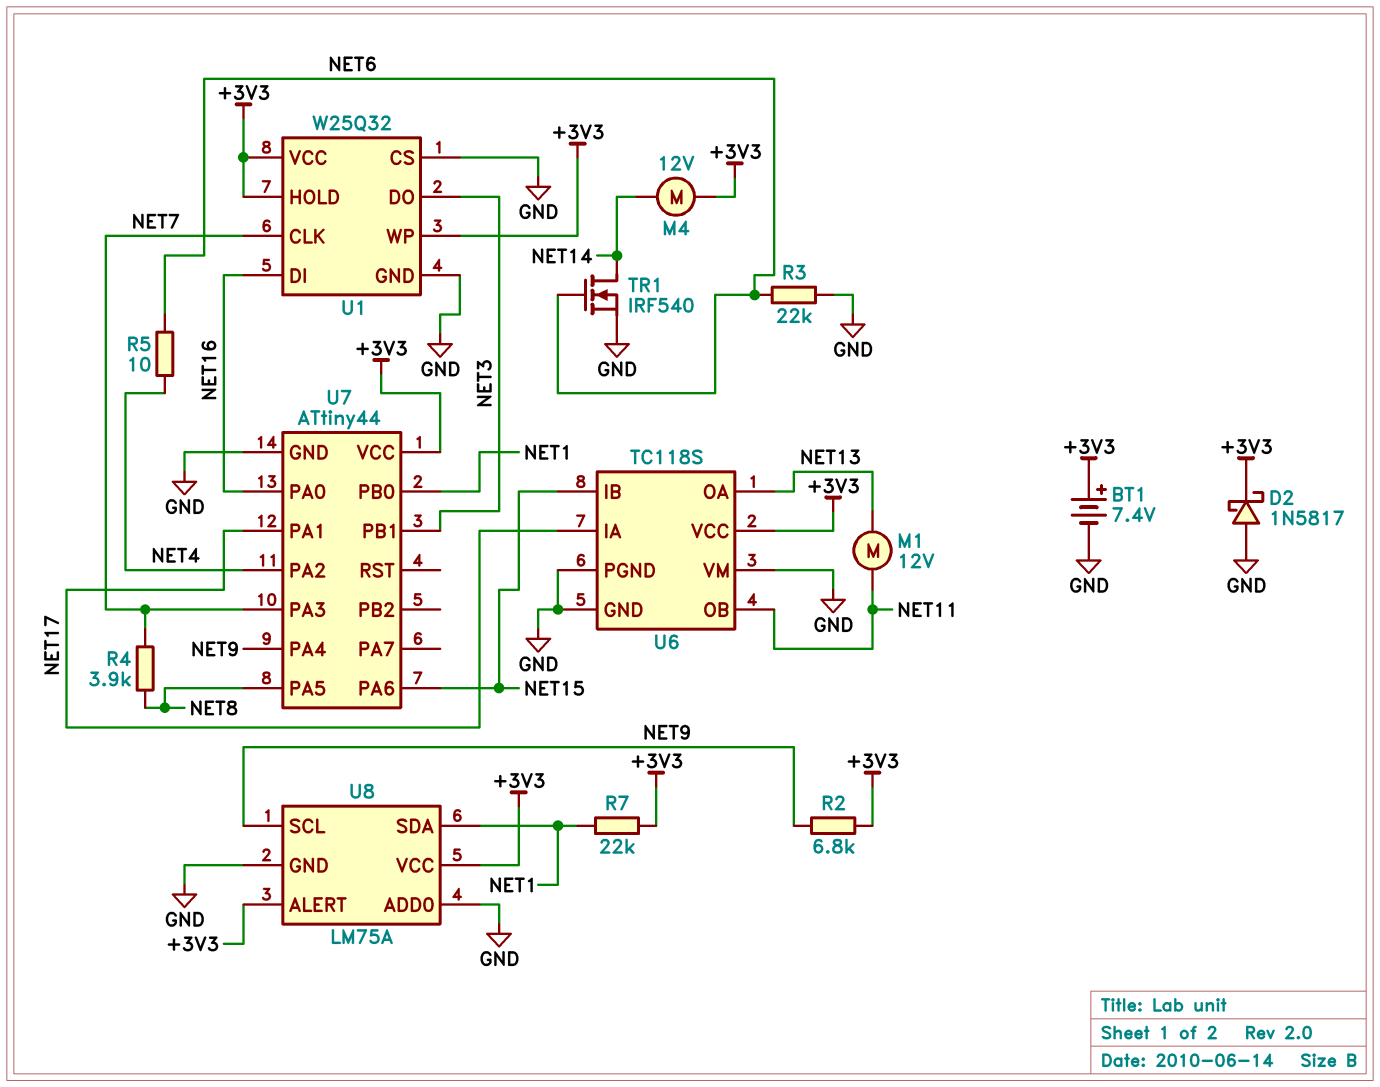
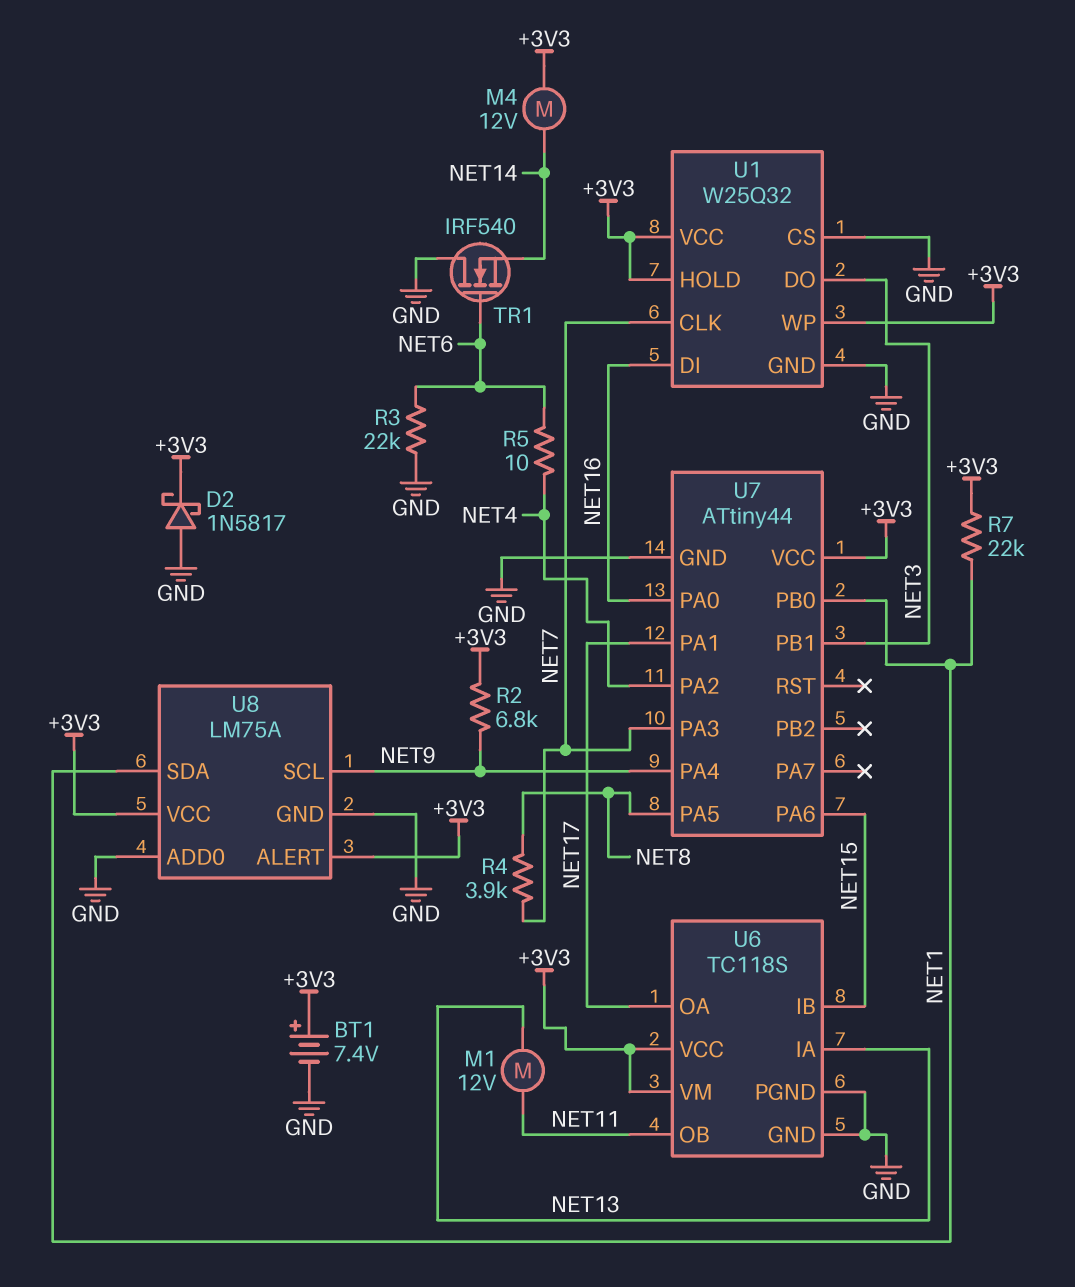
TR1: NMOS IRF540 (G NET6, D NET14, S GND) -> NMOS IRF540 (G NET6, D GND, S NET14)
U6 pin IA: NET17 -> NET13
U6 pin OA: NET13 -> NET17
U6 pin VM: GND -> +3V3

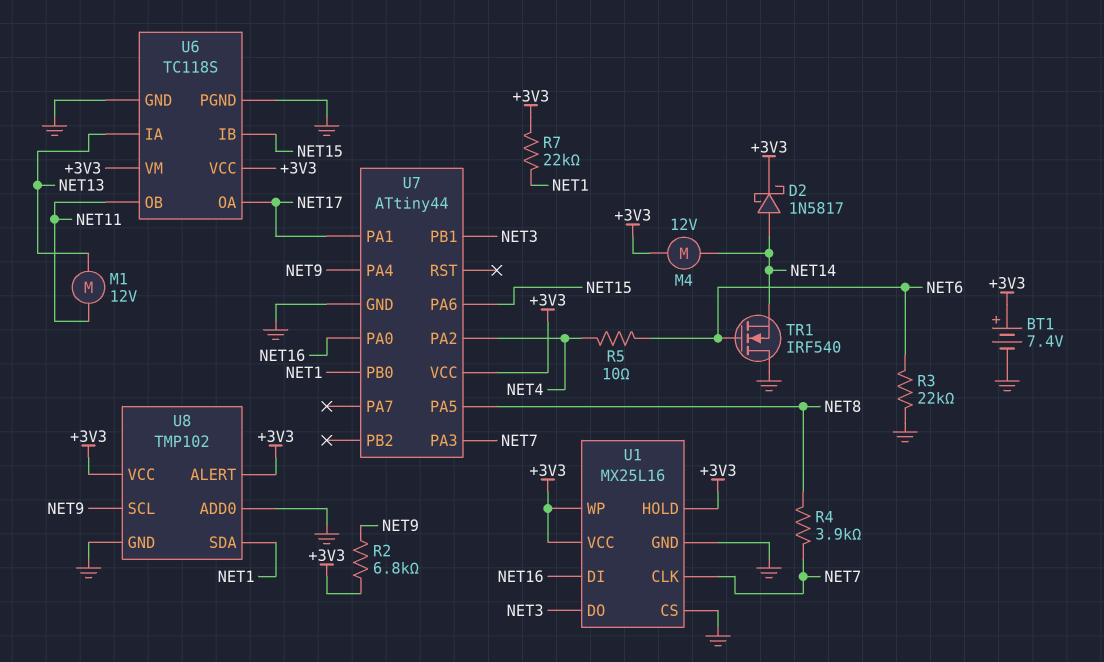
D2: schottky 1N5817 (A GND, K +3V3) -> schottky 1N5817 (A NET14, K +3V3)
U1: W25Q32 -> MX25L16
U8: LM75A -> TMP102

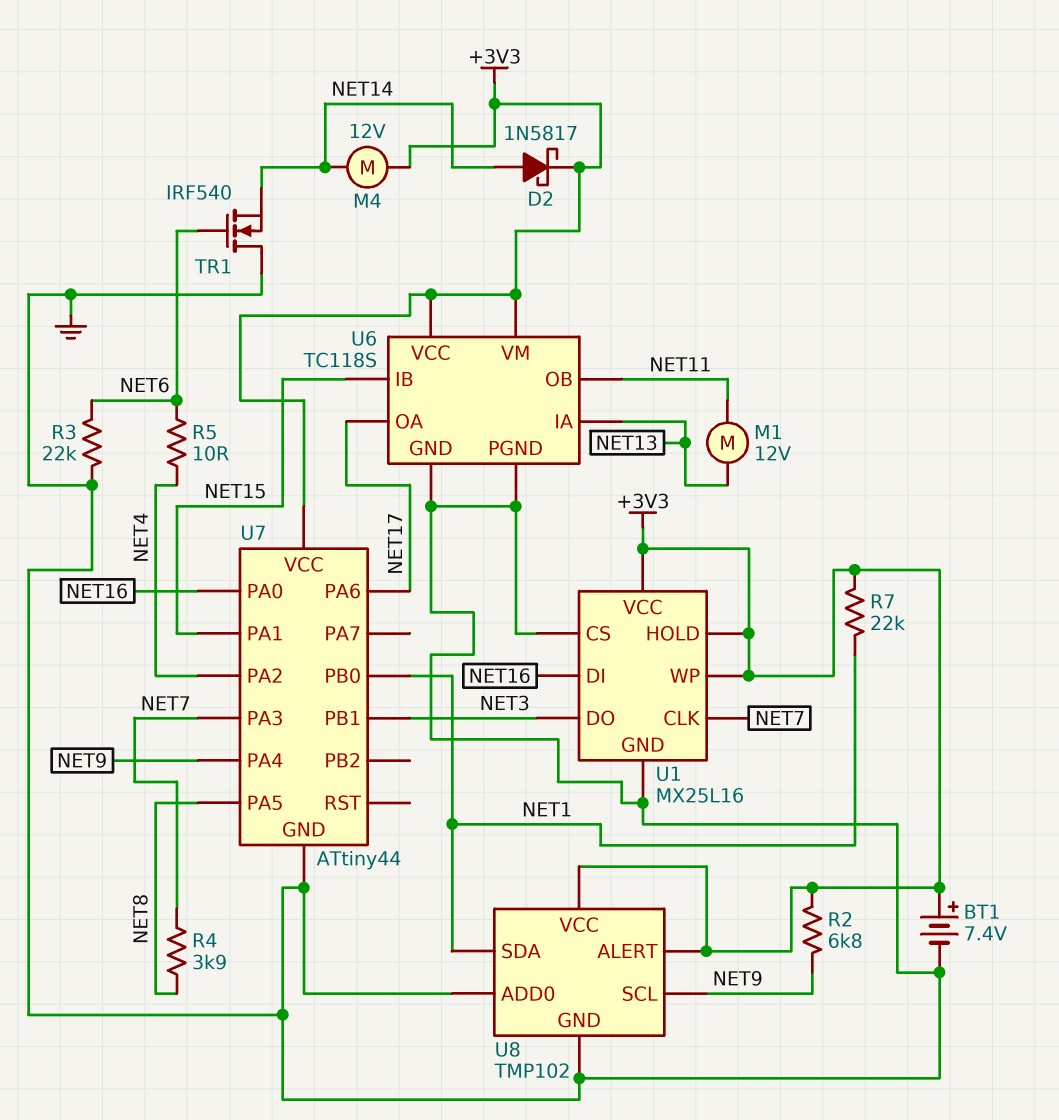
U7 pin PA1: NET17 -> NET15
U7 pin PA6: NET15 -> NET17

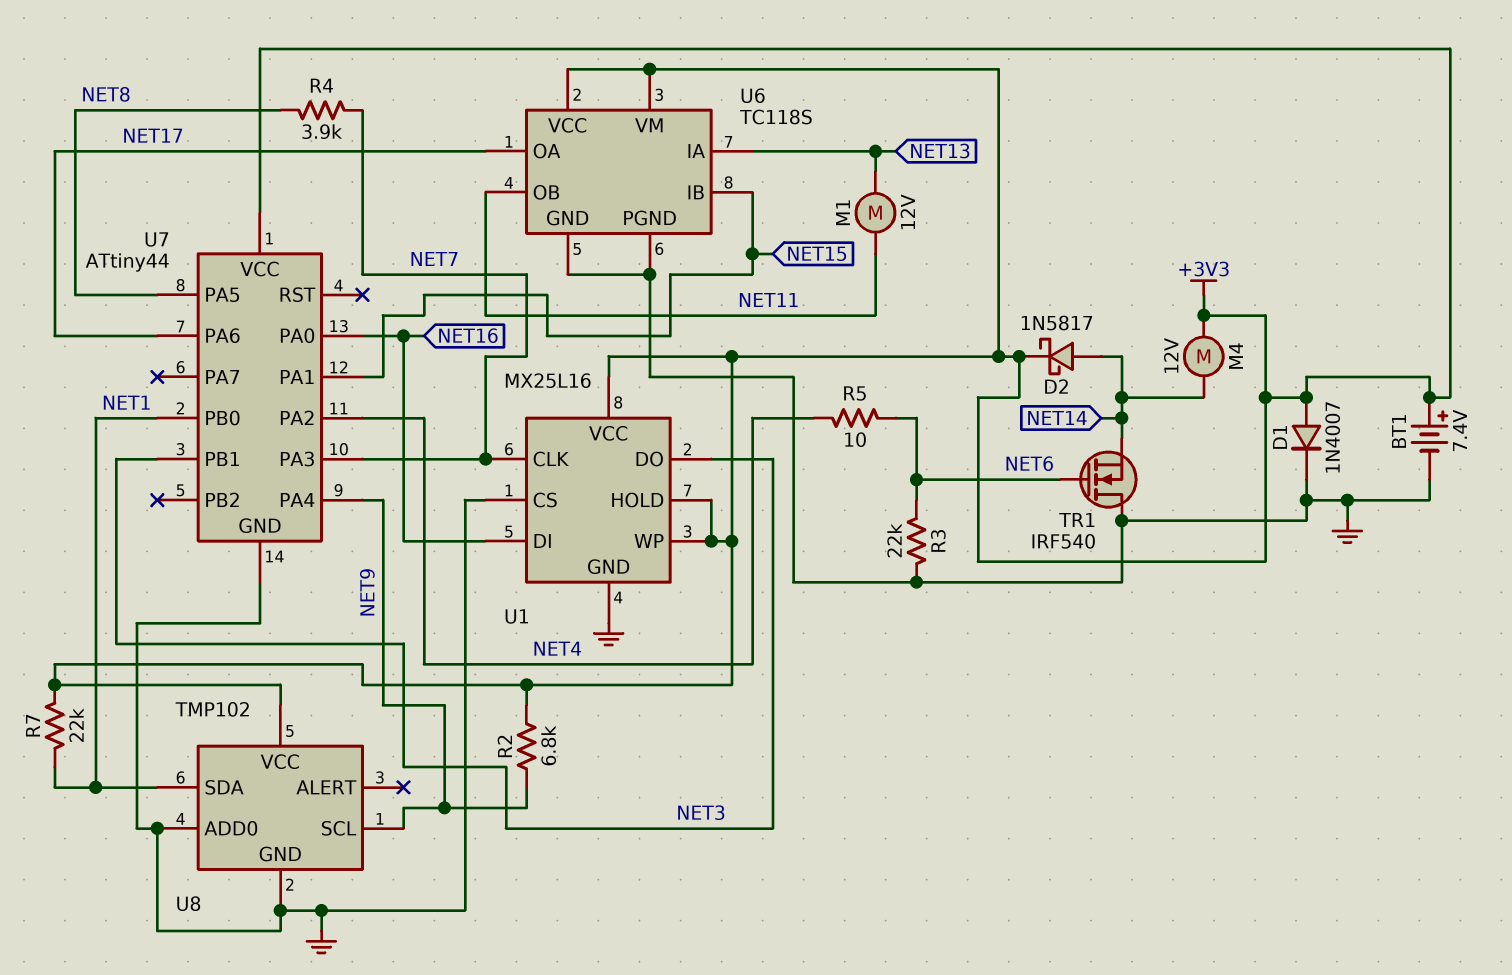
D1: none -> diode 1N4007 (A +3V3, K GND)
U8 pin ALERT: +3V3 -> none

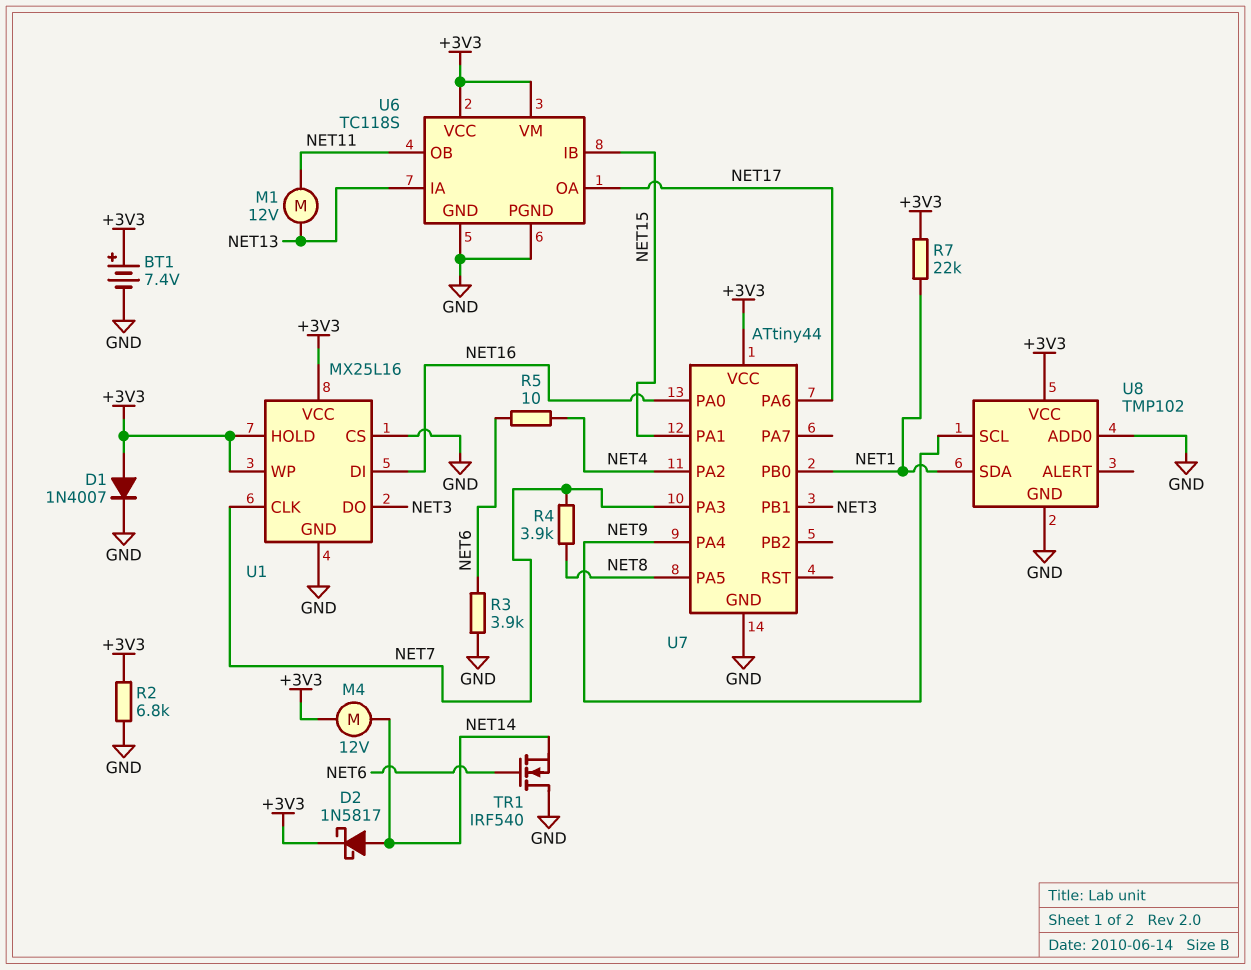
R2: 6.8k (+3V3, NET9) -> 6.8k (+3V3, GND)
R3: 22k (GND, NET6) -> 3.9k (GND, NET6)

